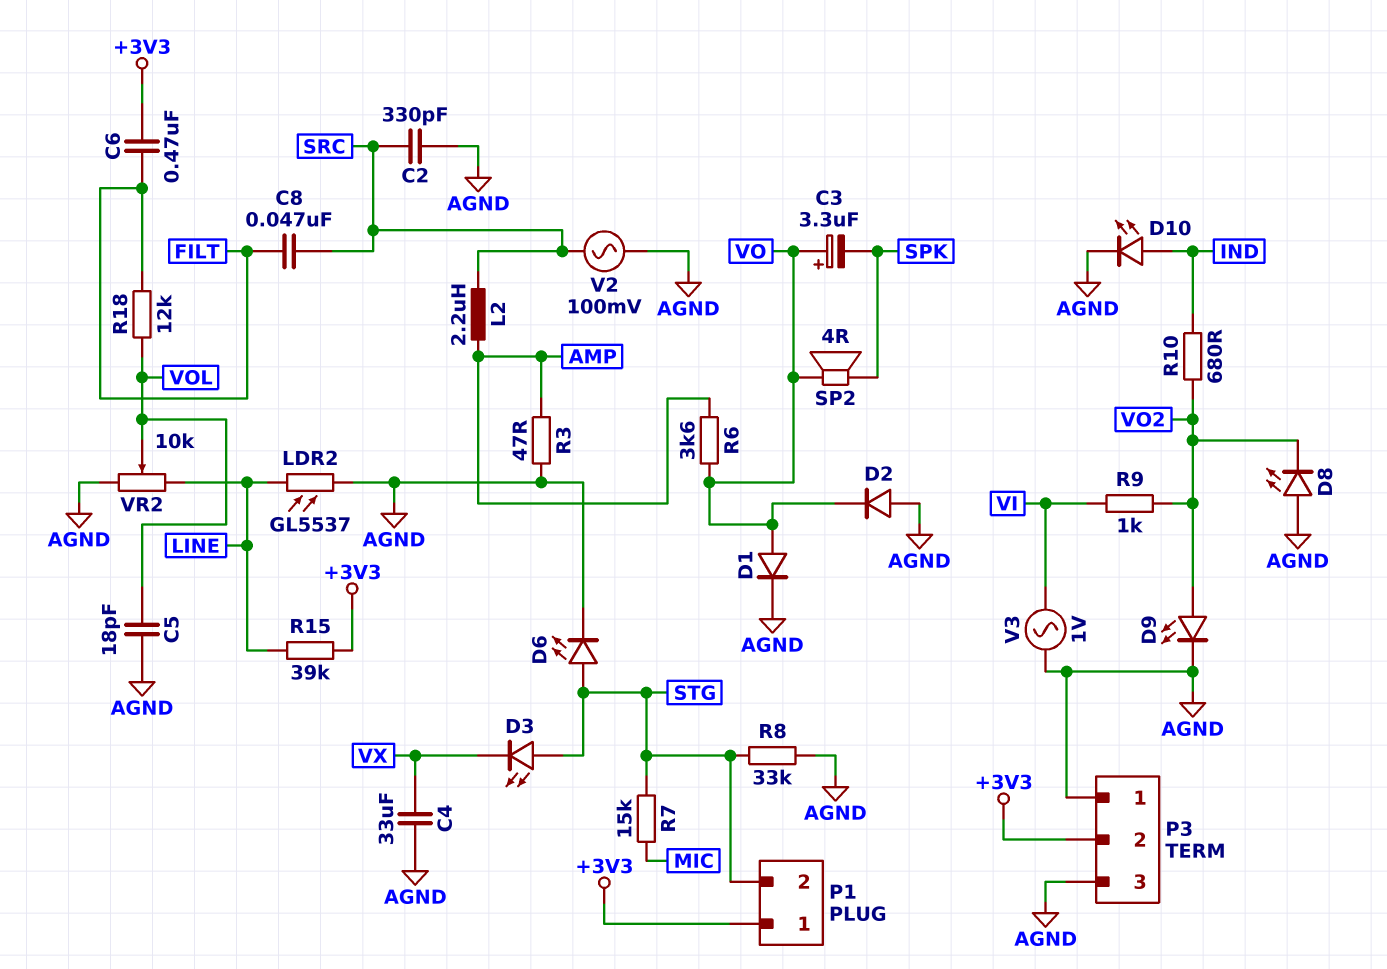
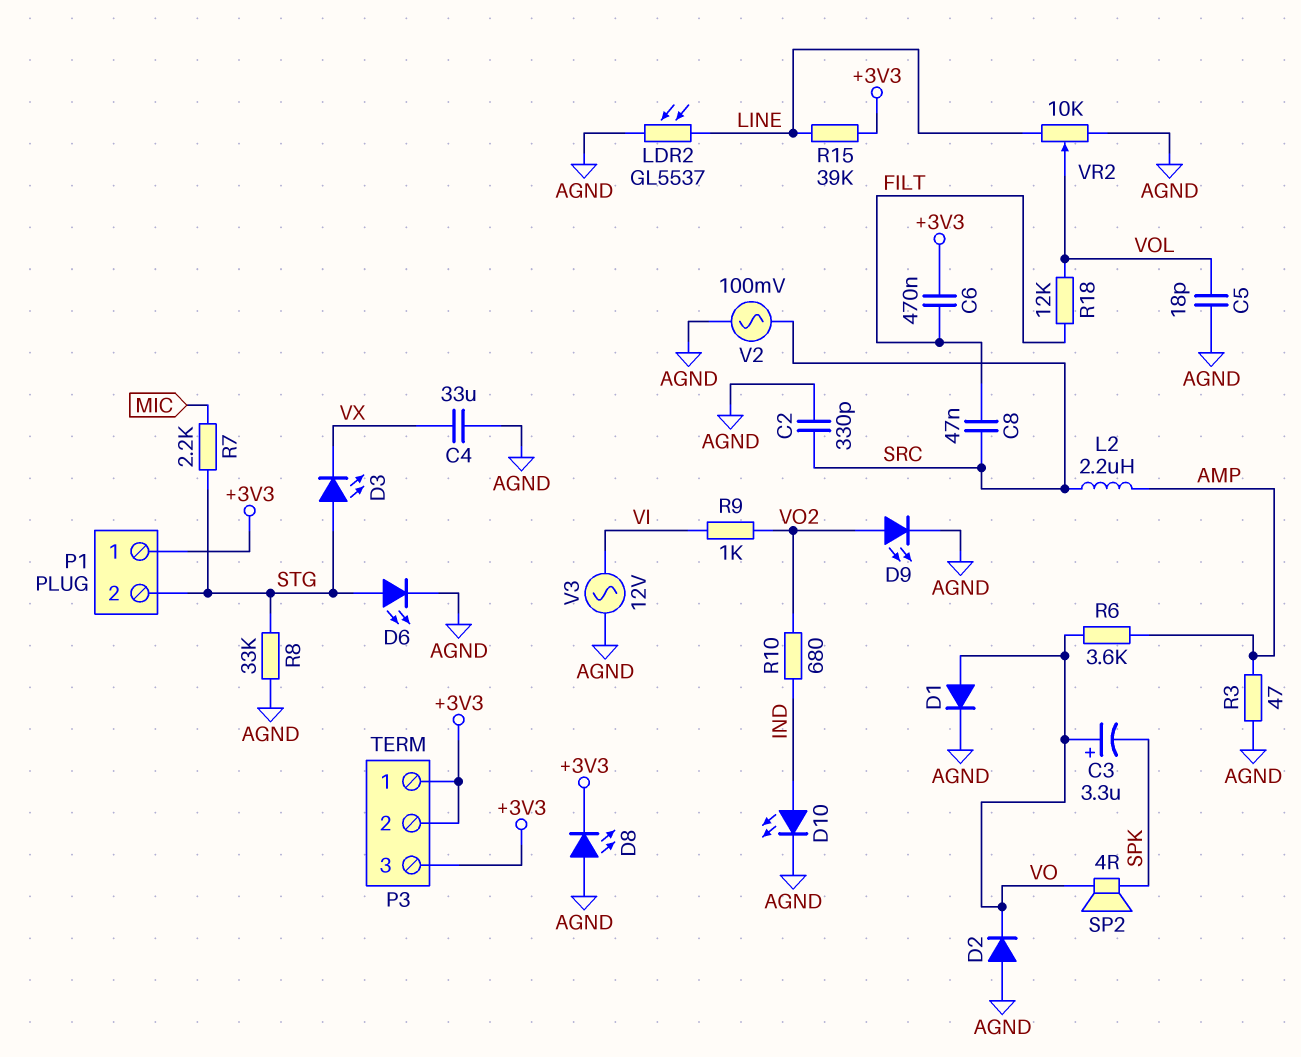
D8: LED (A AGND, K VO2) -> LED (A AGND, K +3V3)
P3 pin 1: AGND -> +3V3
P3 pin 3: AGND -> +3V3
R7: 15k (MIC, STG) -> 2.2k (MIC, STG)
V3: AC 1V (AGND, VI) -> AC 12V (AGND, VI)

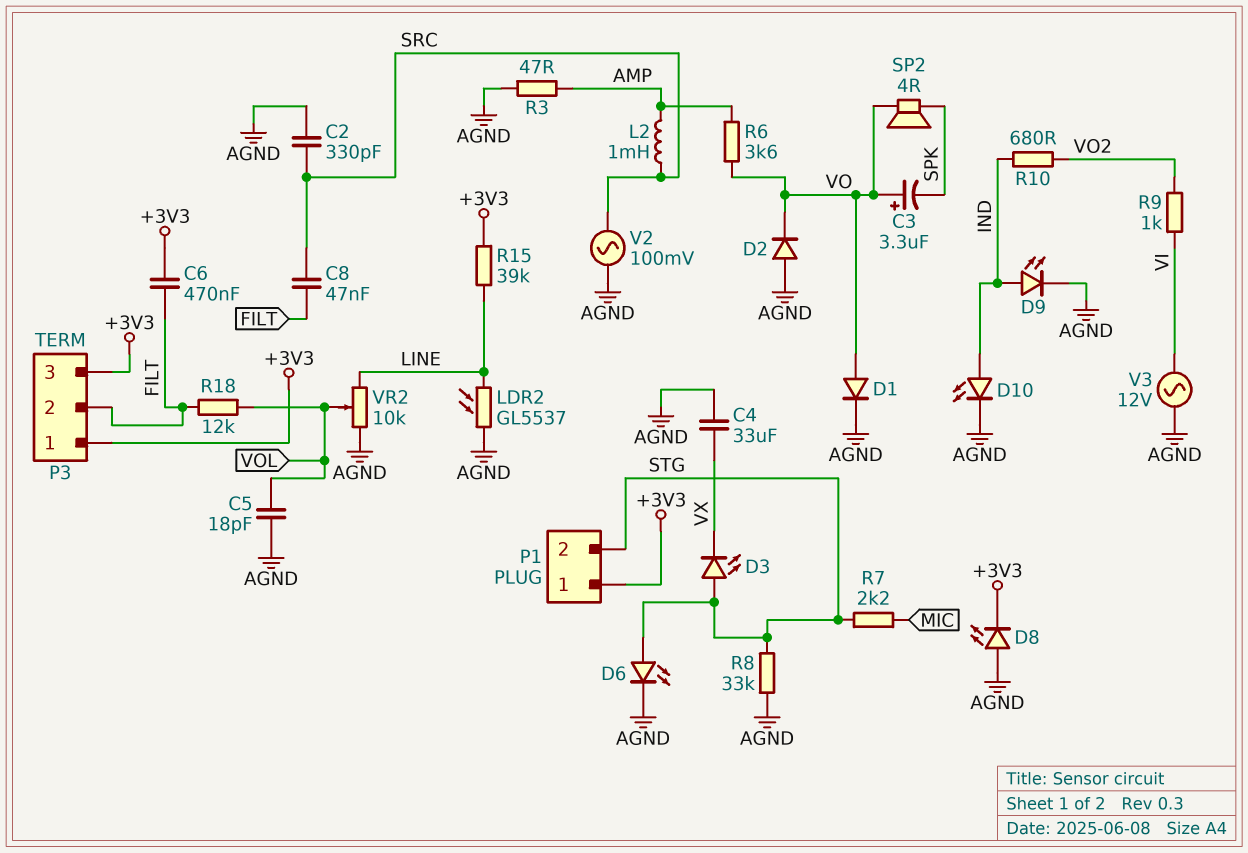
D9: LED (A VO2, K AGND) -> LED (A IND, K AGND)
L2: 2.2uH (AMP, SRC) -> 1mH (AMP, SRC)
P3 pin 2: +3V3 -> FILT

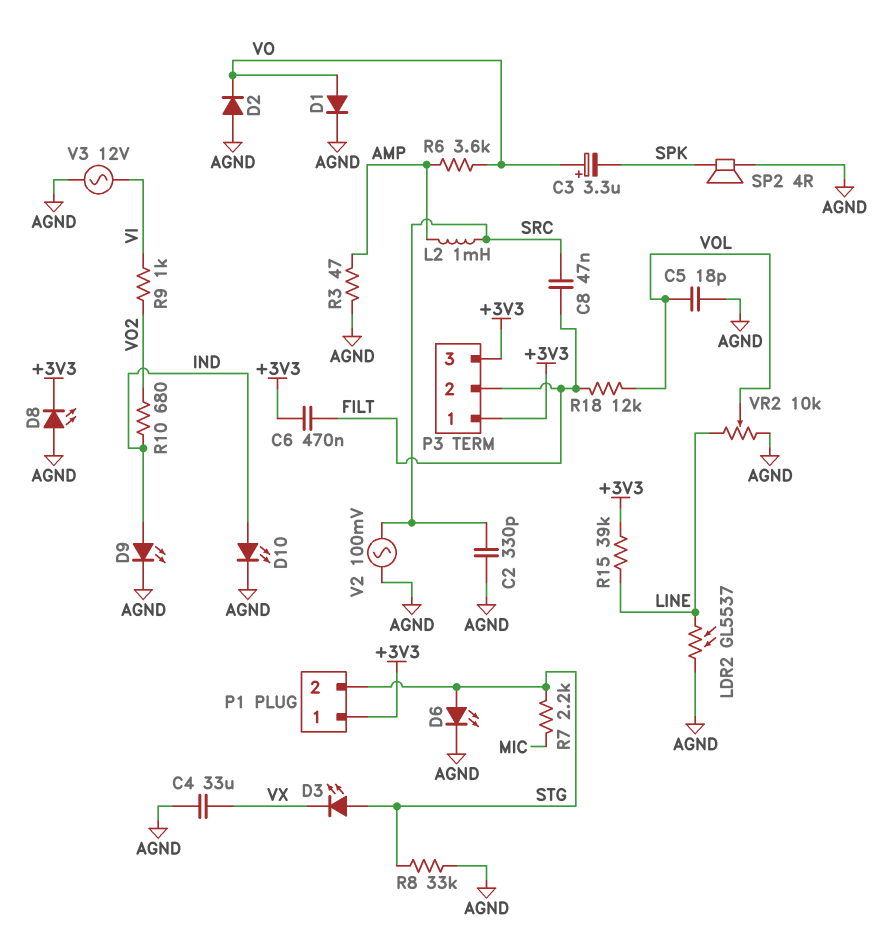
SP2: speaker 4R (SPK, VO) -> speaker 4R (AGND, SPK)

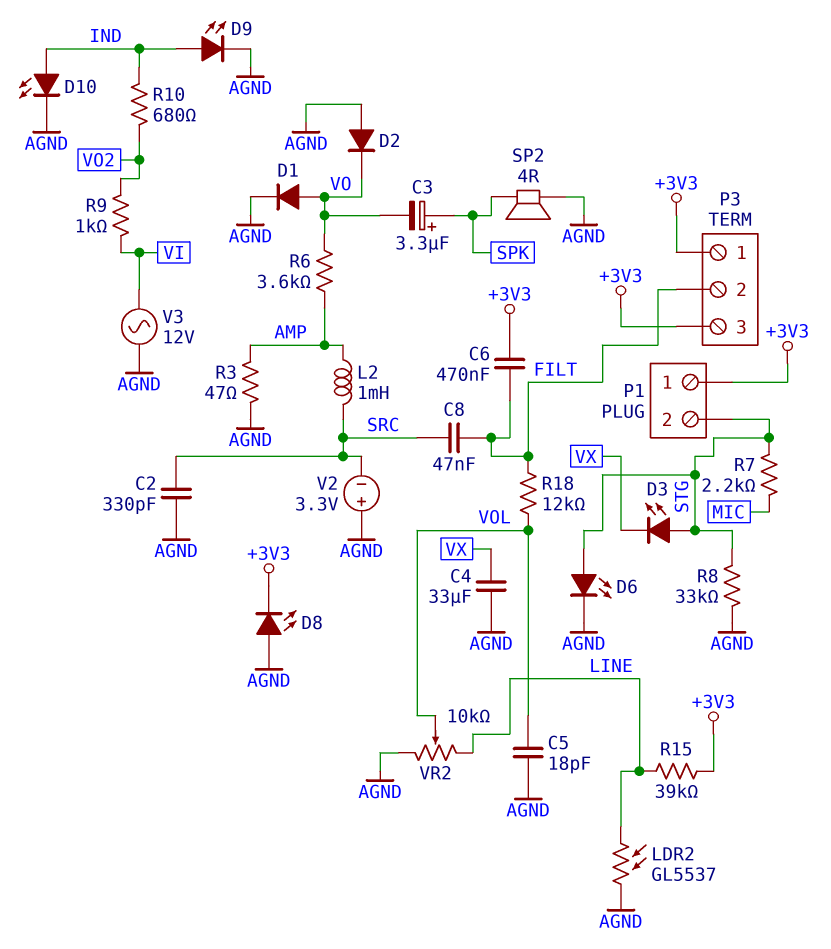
C3: 3.3uF (plus VO, minus SPK) -> 3.3uF (plus SPK, minus VO)
V2: AC 100mV (AGND, SRC) -> 3.3V (plus AGND, minus SRC)

